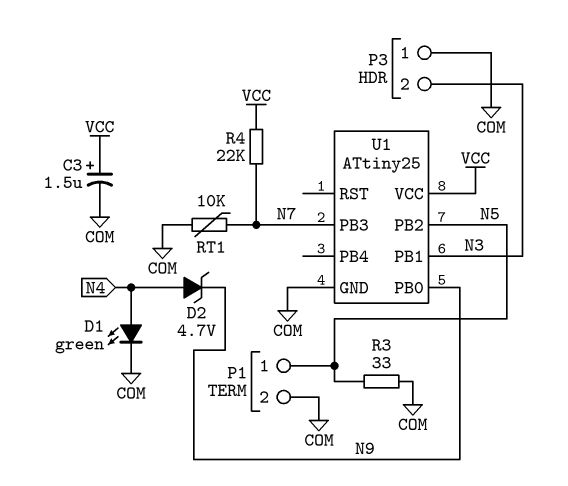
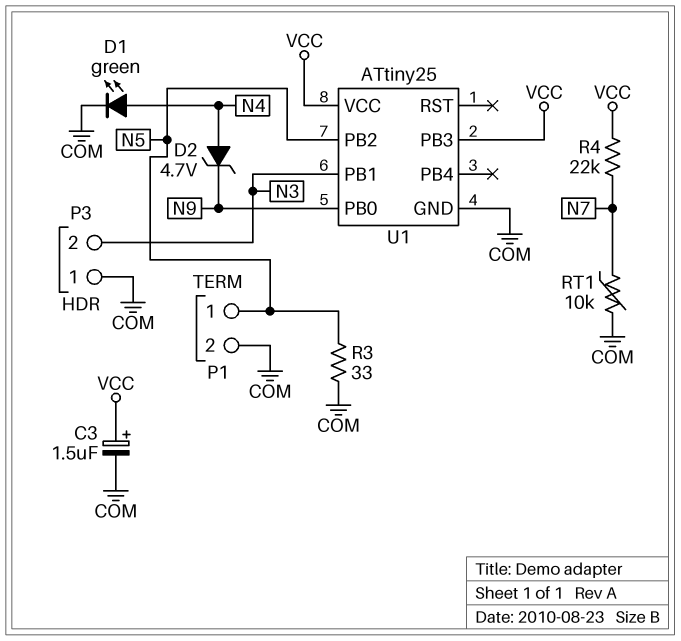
U1 pin PB3: N7 -> VCC

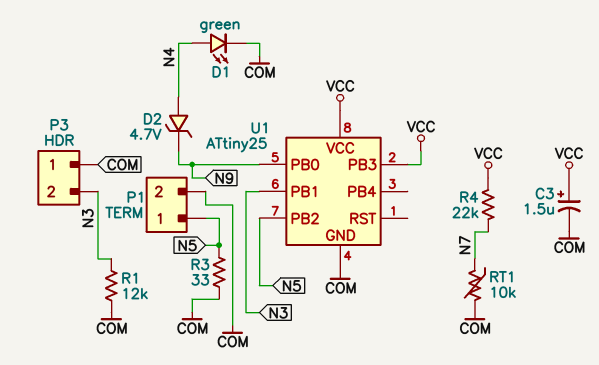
R1: none -> 12k (COM, N3)

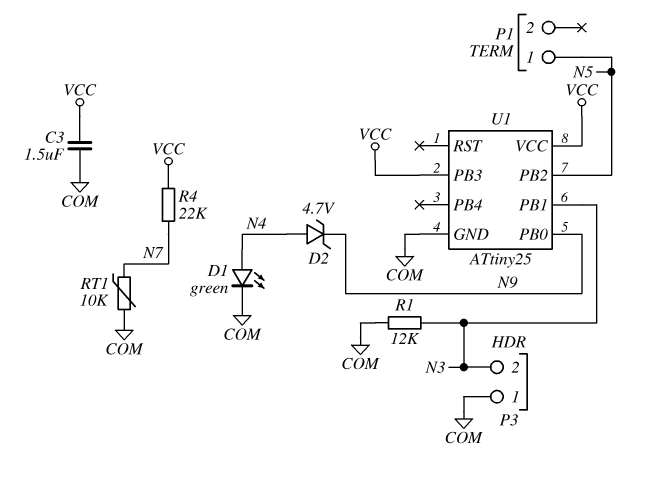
C3: 1.5uF (plus VCC, minus COM) -> 1.5uF (COM, VCC)
P1 pin 2: COM -> none
R3: 33 (COM, N5) -> none

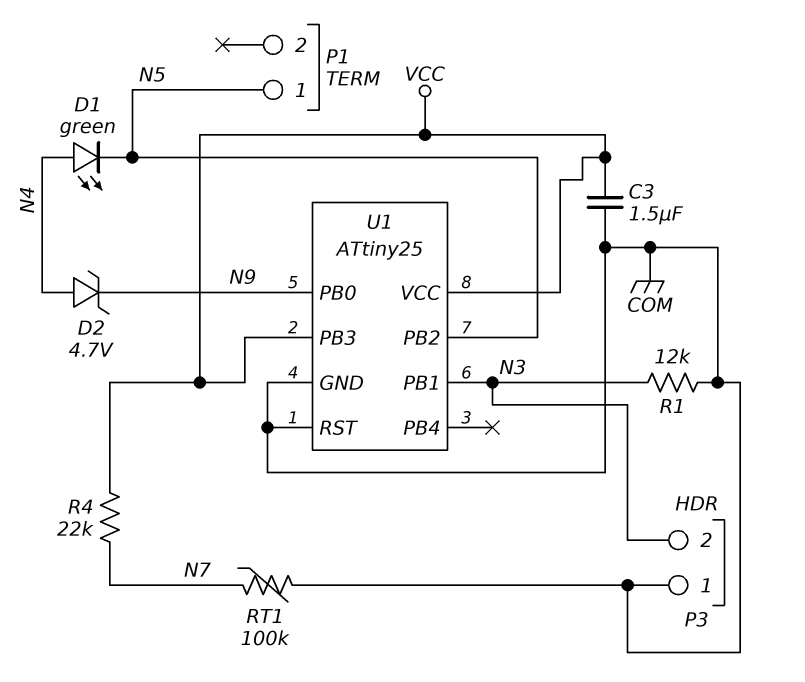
D1: LED green (A N4, K COM) -> LED green (A N4, K N5)
RT1: 10k (COM, N7) -> 100k (COM, N7)
U1 pin RST: none -> COM

